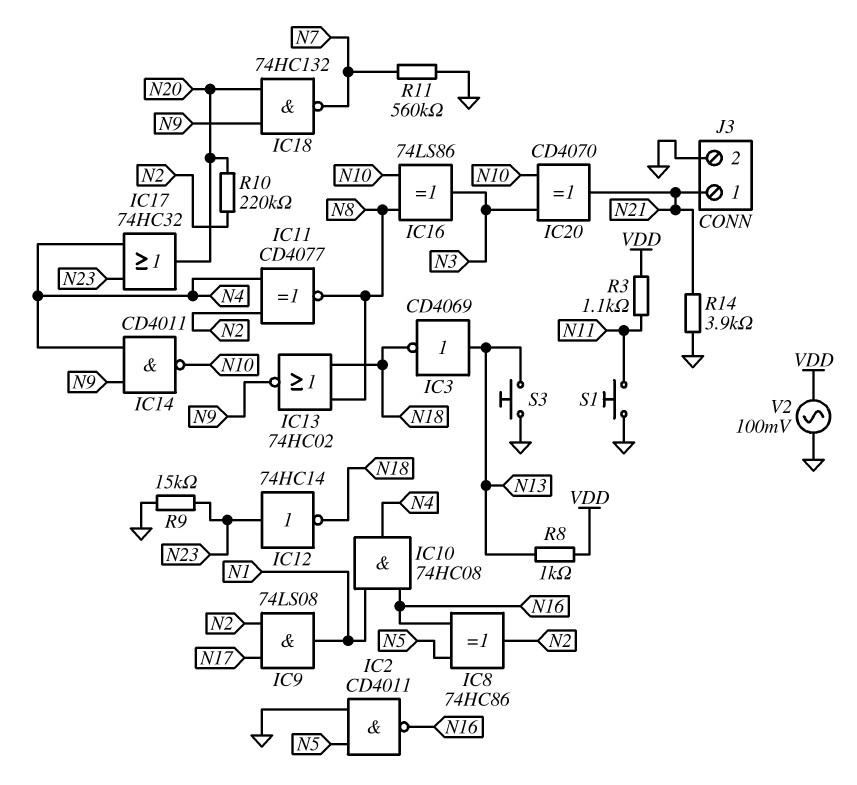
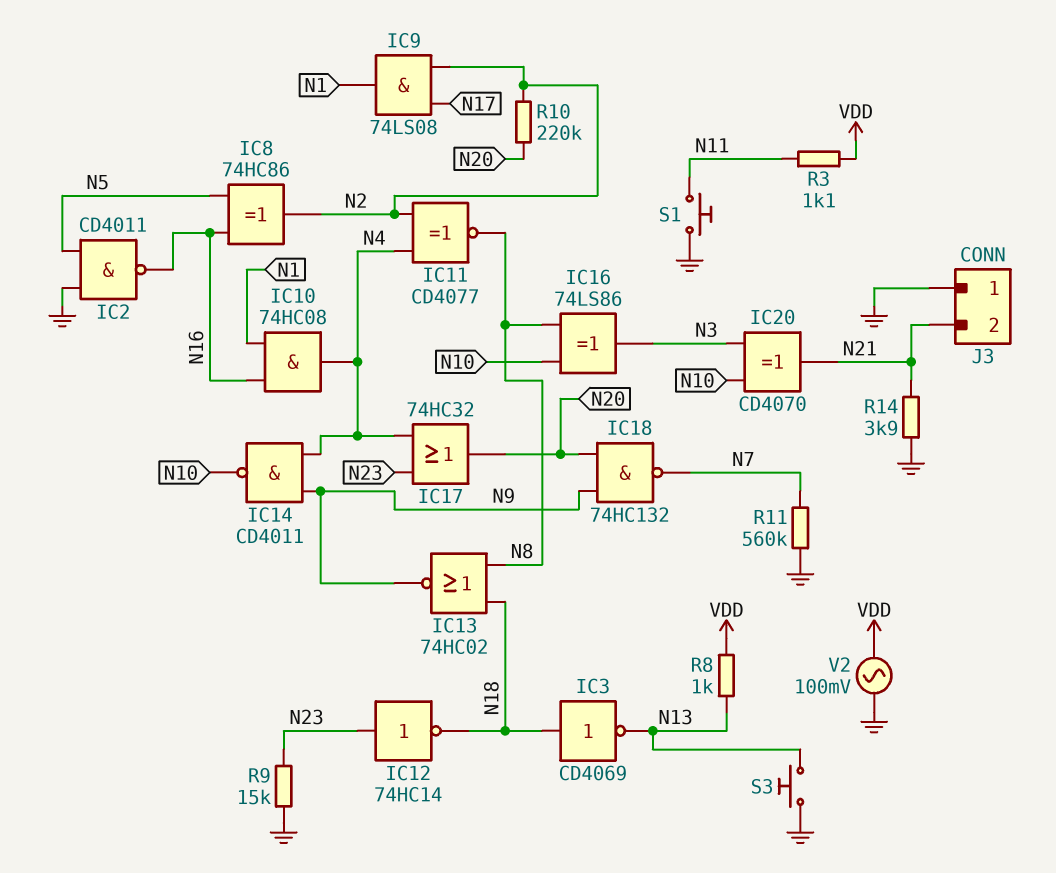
IC3: NOT CD4069 (in N13, out N18) -> NOT CD4069 (in N18, out N13)
J3 pin 1: N21 -> GND
J3 pin 2: GND -> N21

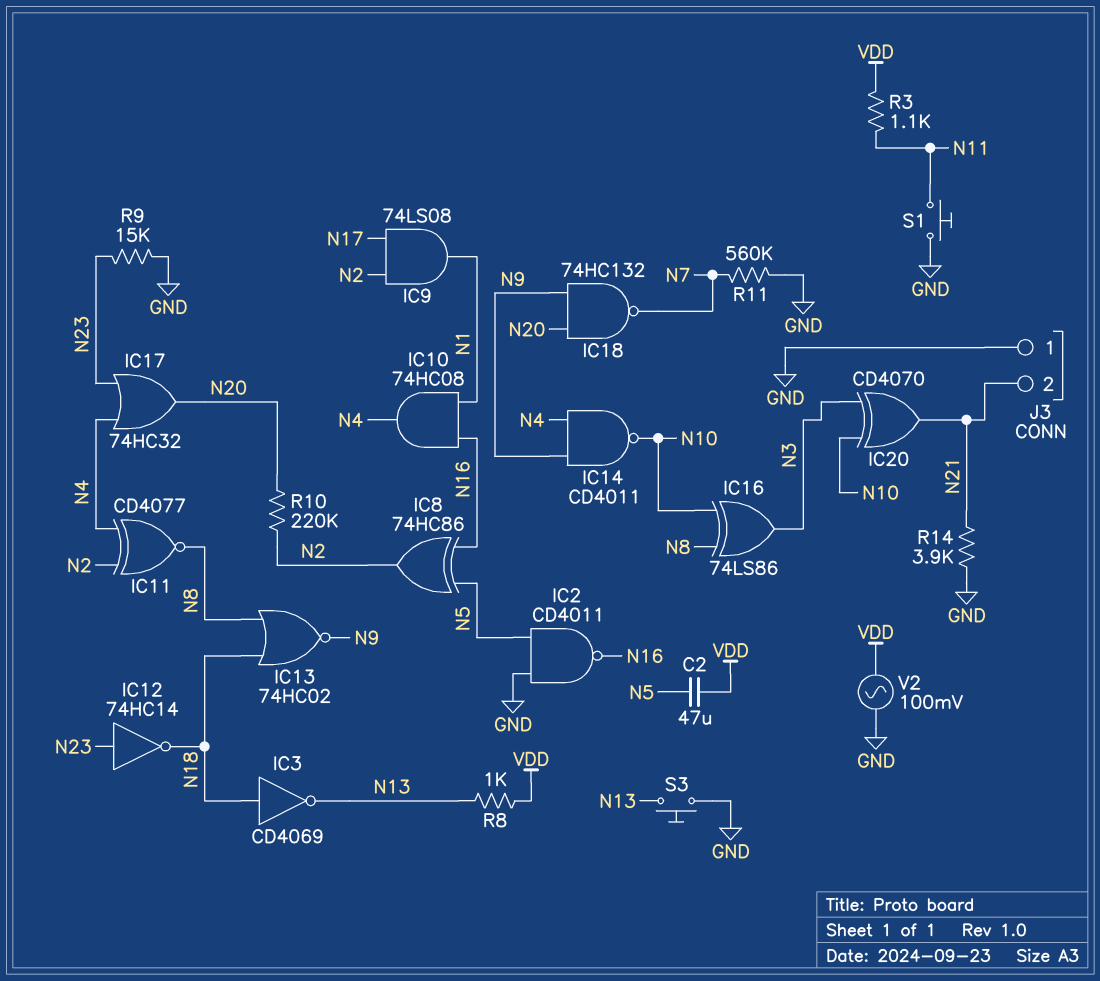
C2: none -> 47uF (N5, VDD)

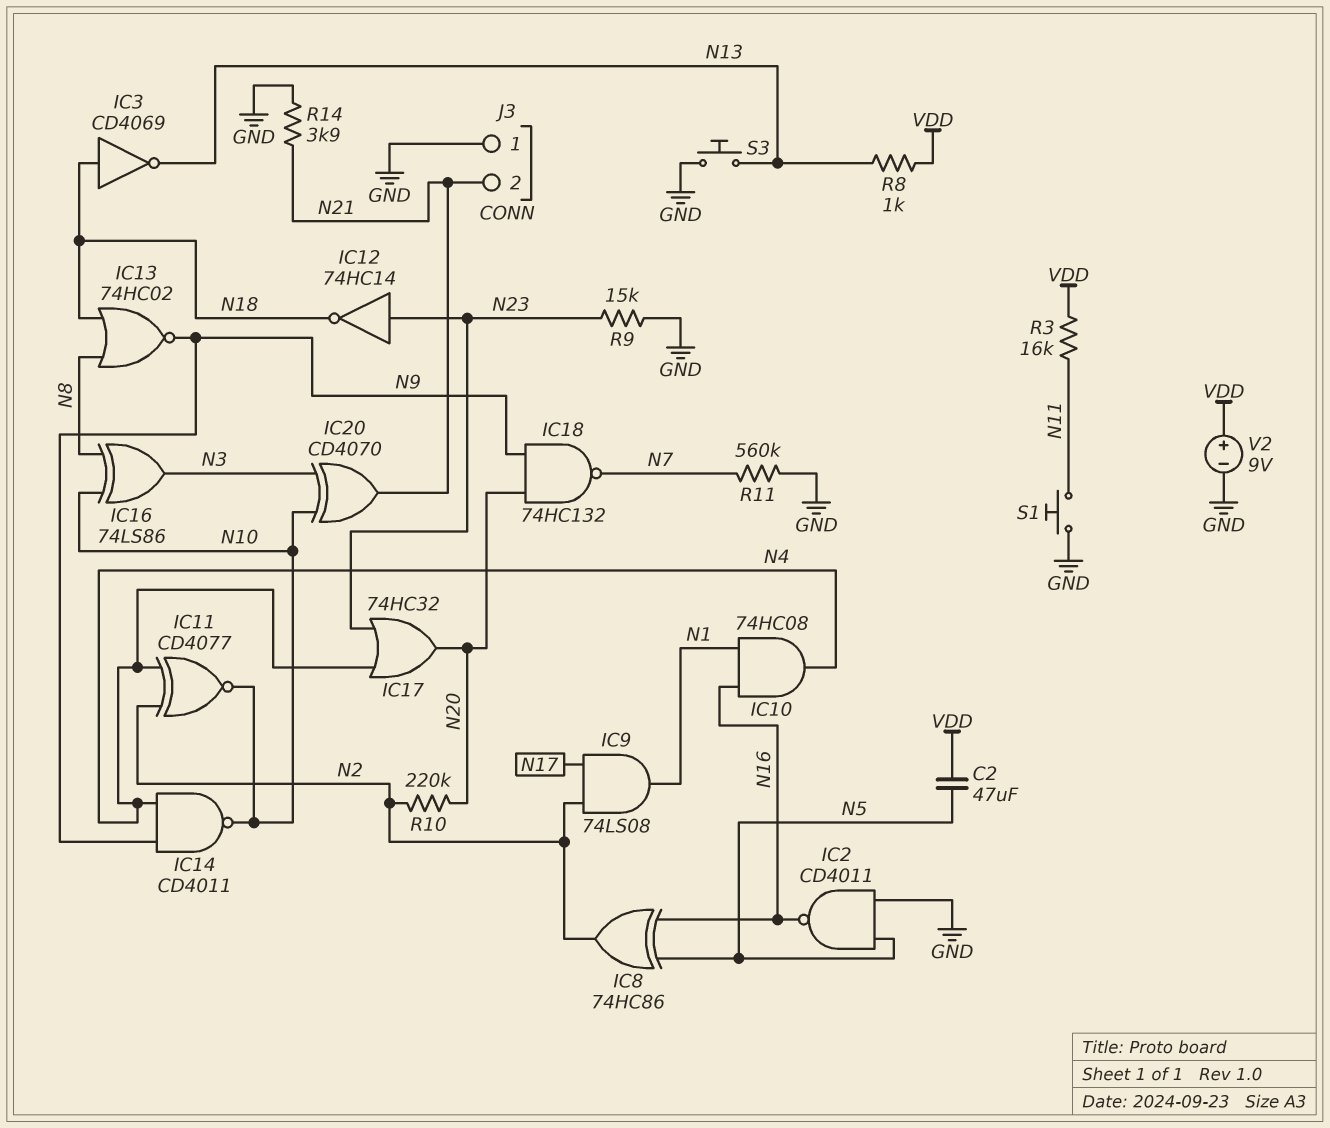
IC11: XNOR CD4077 (in N2, in N4, out N8) -> XNOR CD4077 (in N2, in N4, out N10)
R3: 1.1k (N11, VDD) -> 16k (N11, VDD)
V2: AC 100mV (GND, VDD) -> 9V (plus VDD, minus GND)

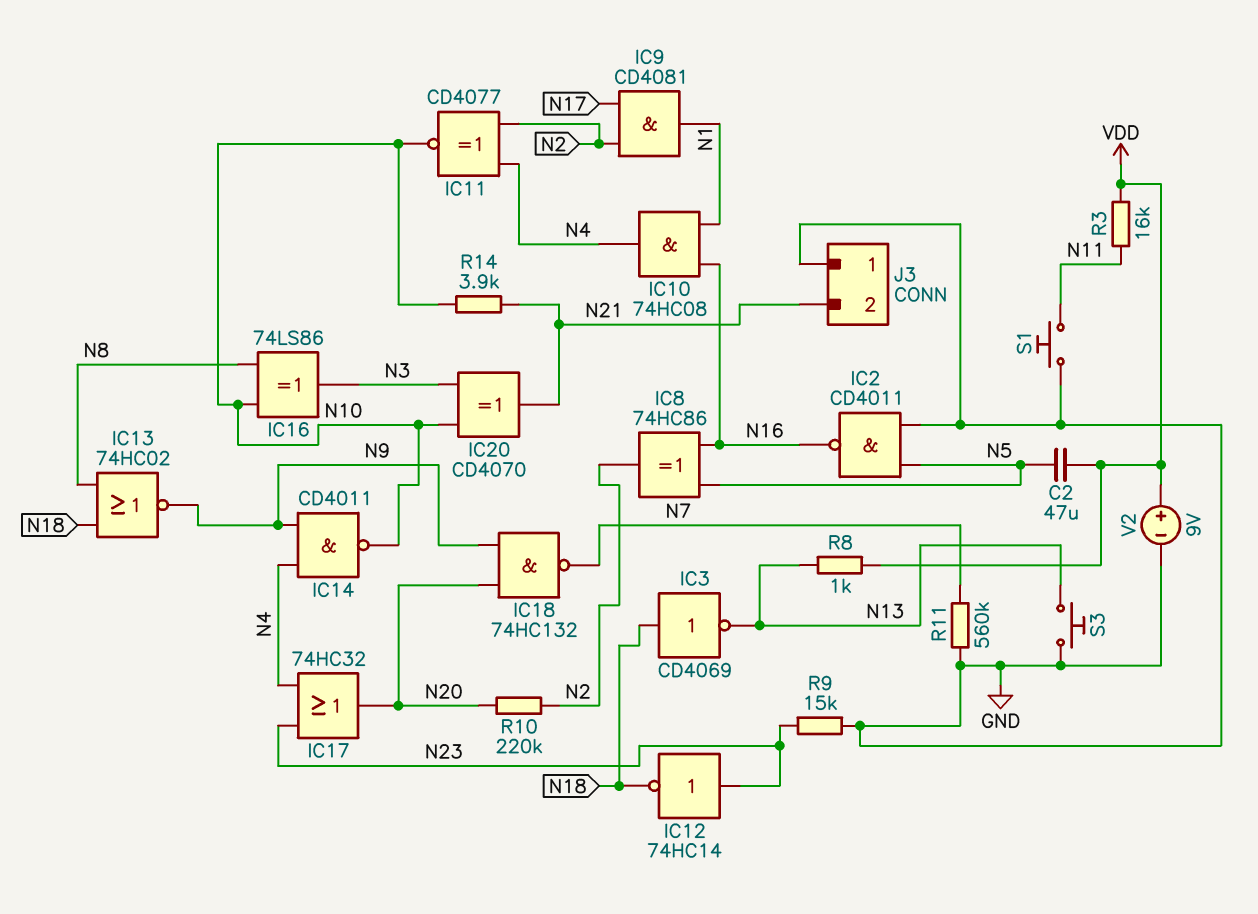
IC9: AND 74LS08 (in N2, in N17, out N1) -> AND CD4081 (in N2, in N17, out N1)
R14: 3.9k (GND, N21) -> 3.9k (N10, N21)

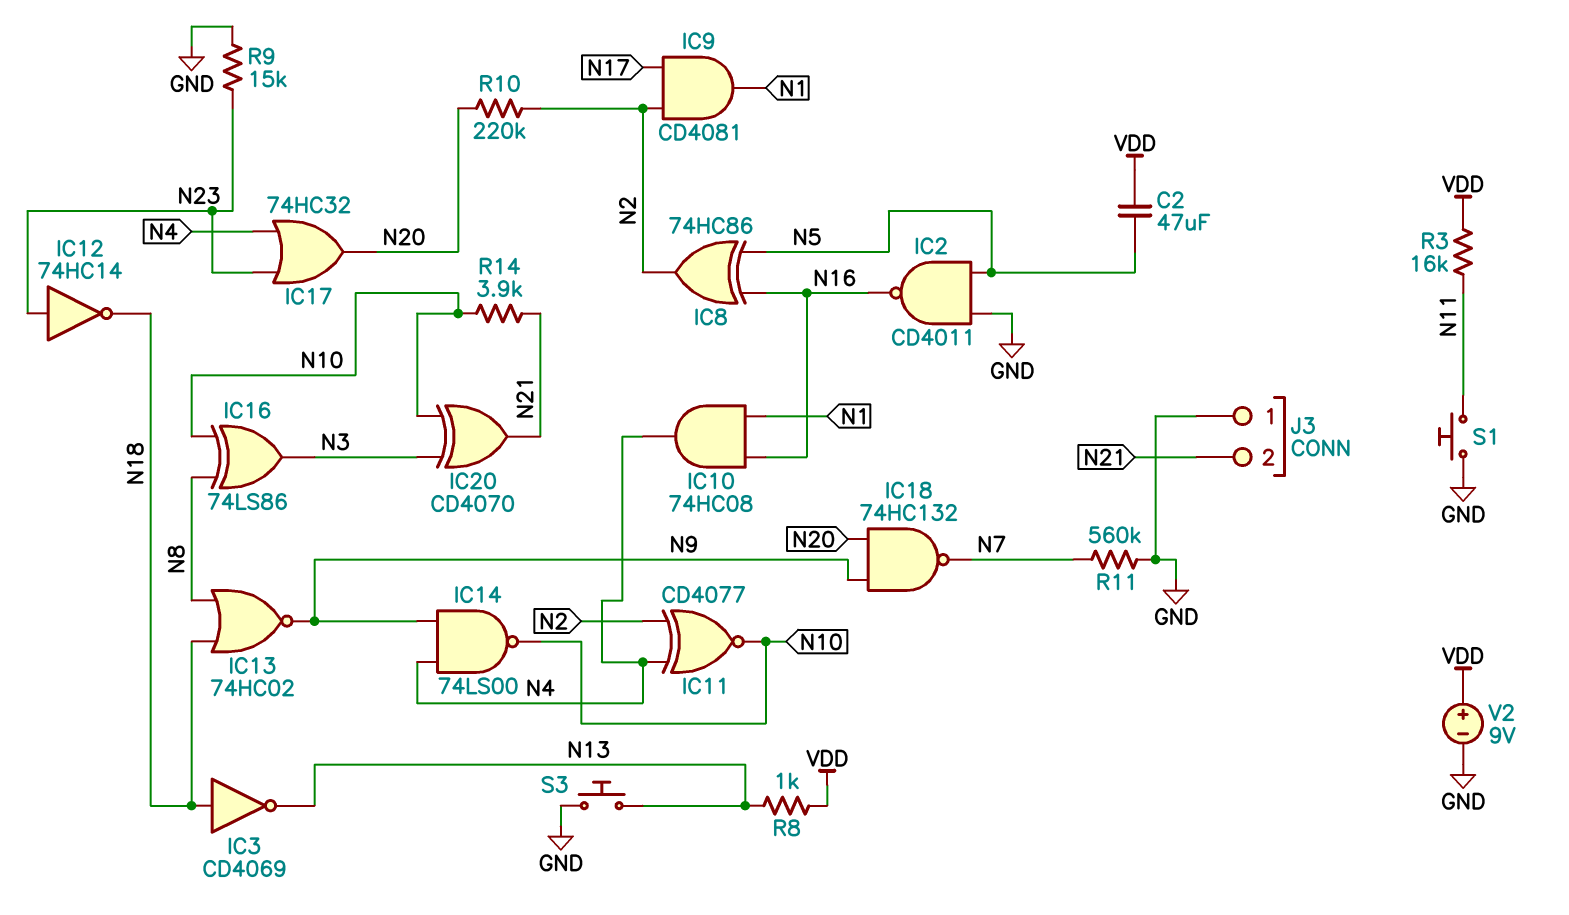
IC14: NAND CD4011 (in N4, in N9, out N10) -> NAND 74LS00 (in N4, in N9, out N10)

